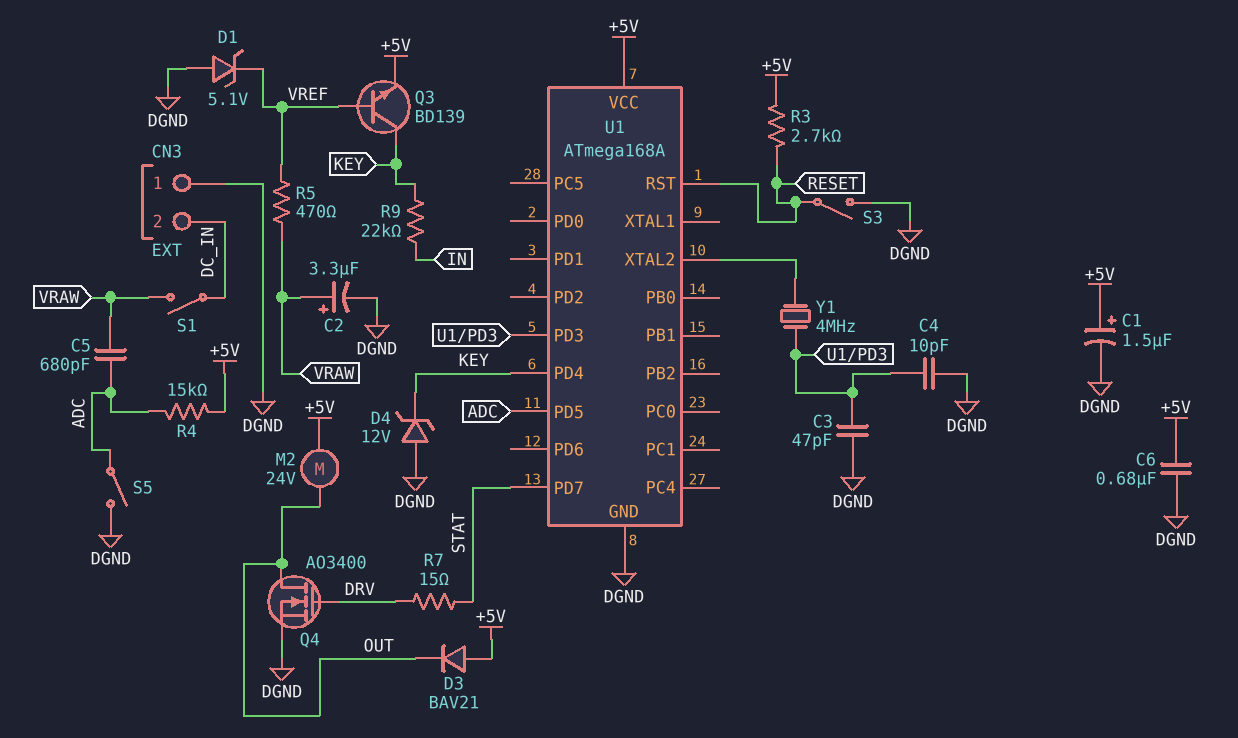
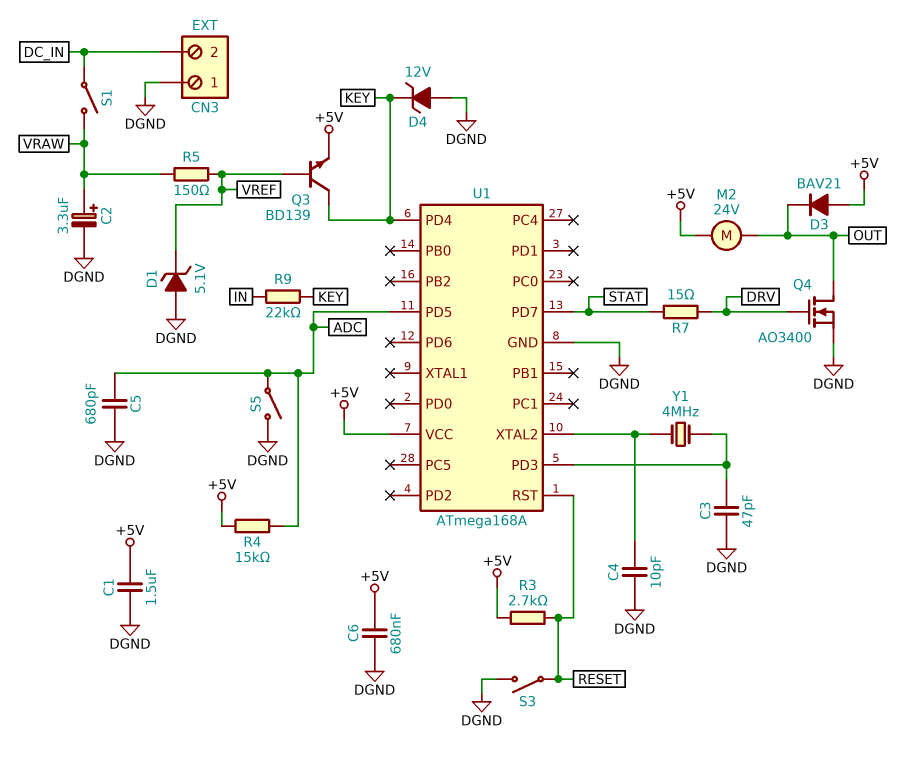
C1: 1.5uF (plus +5V, minus DGND) -> 1.5uF (+5V, DGND)
C4: 10pF (DGND, U1/PD3) -> 10pF (DGND, U1/XTAL2)
C5: 680pF (ADC, VRAW) -> 680pF (ADC, DGND)
R5: 470 (VRAW, VREF) -> 150 (VRAW, VREF)

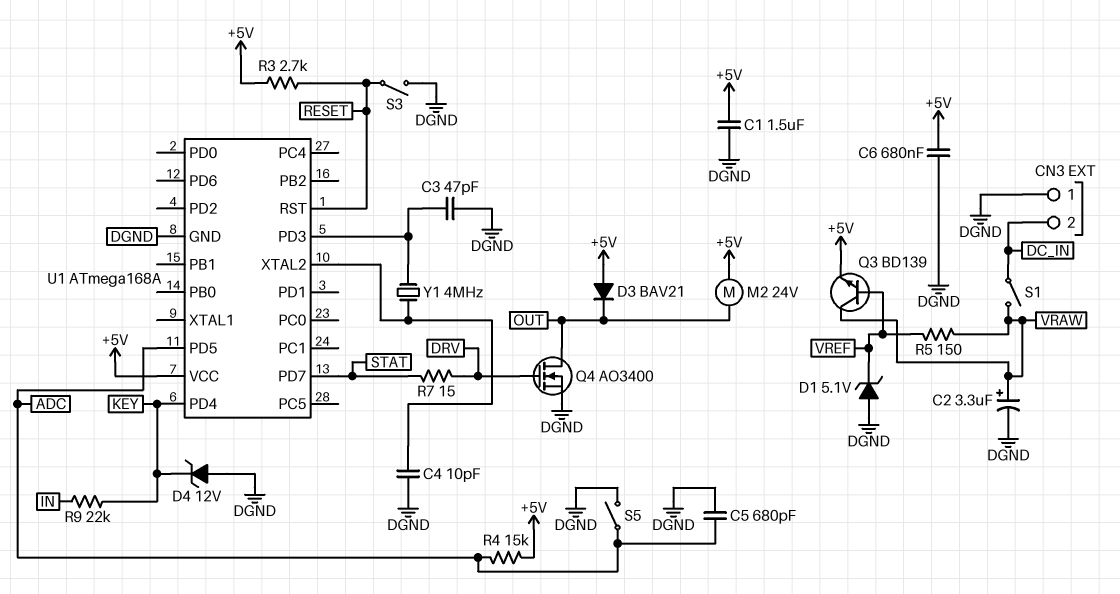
Q3: NPN BD139 (B VREF, C KEY, E +5V) -> NPN BD139 (B VREF, C VRAW, E +5V)

